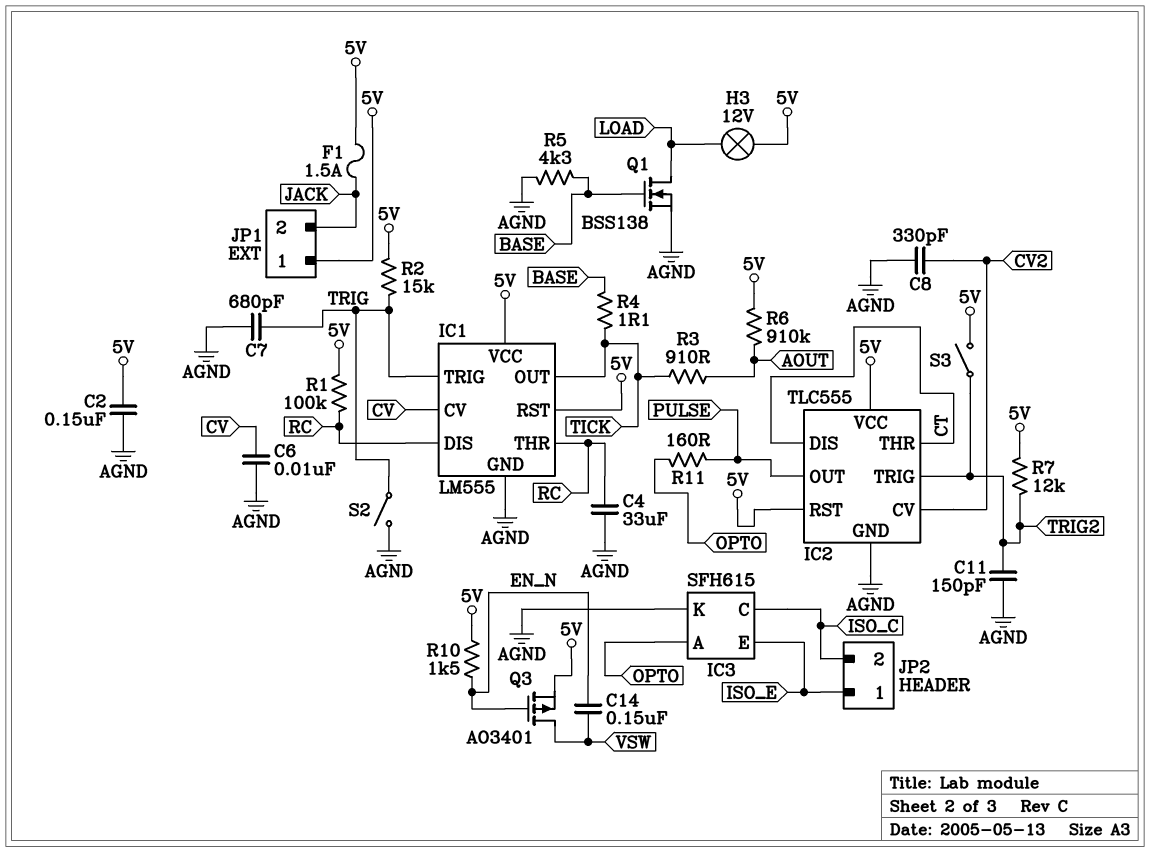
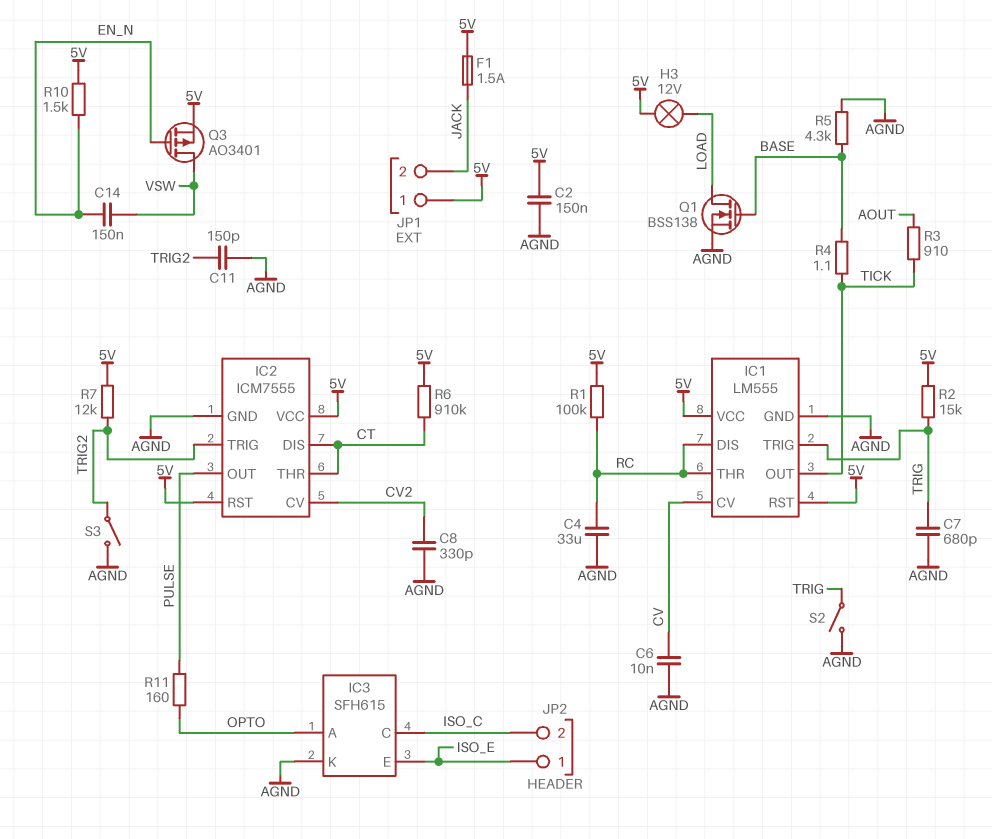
IC2: TLC555 -> ICM7555
R6: 910k (5V, AOUT) -> 910k (5V, CT)
S3: switch (5V, TRIG2) -> switch (AGND, TRIG2)

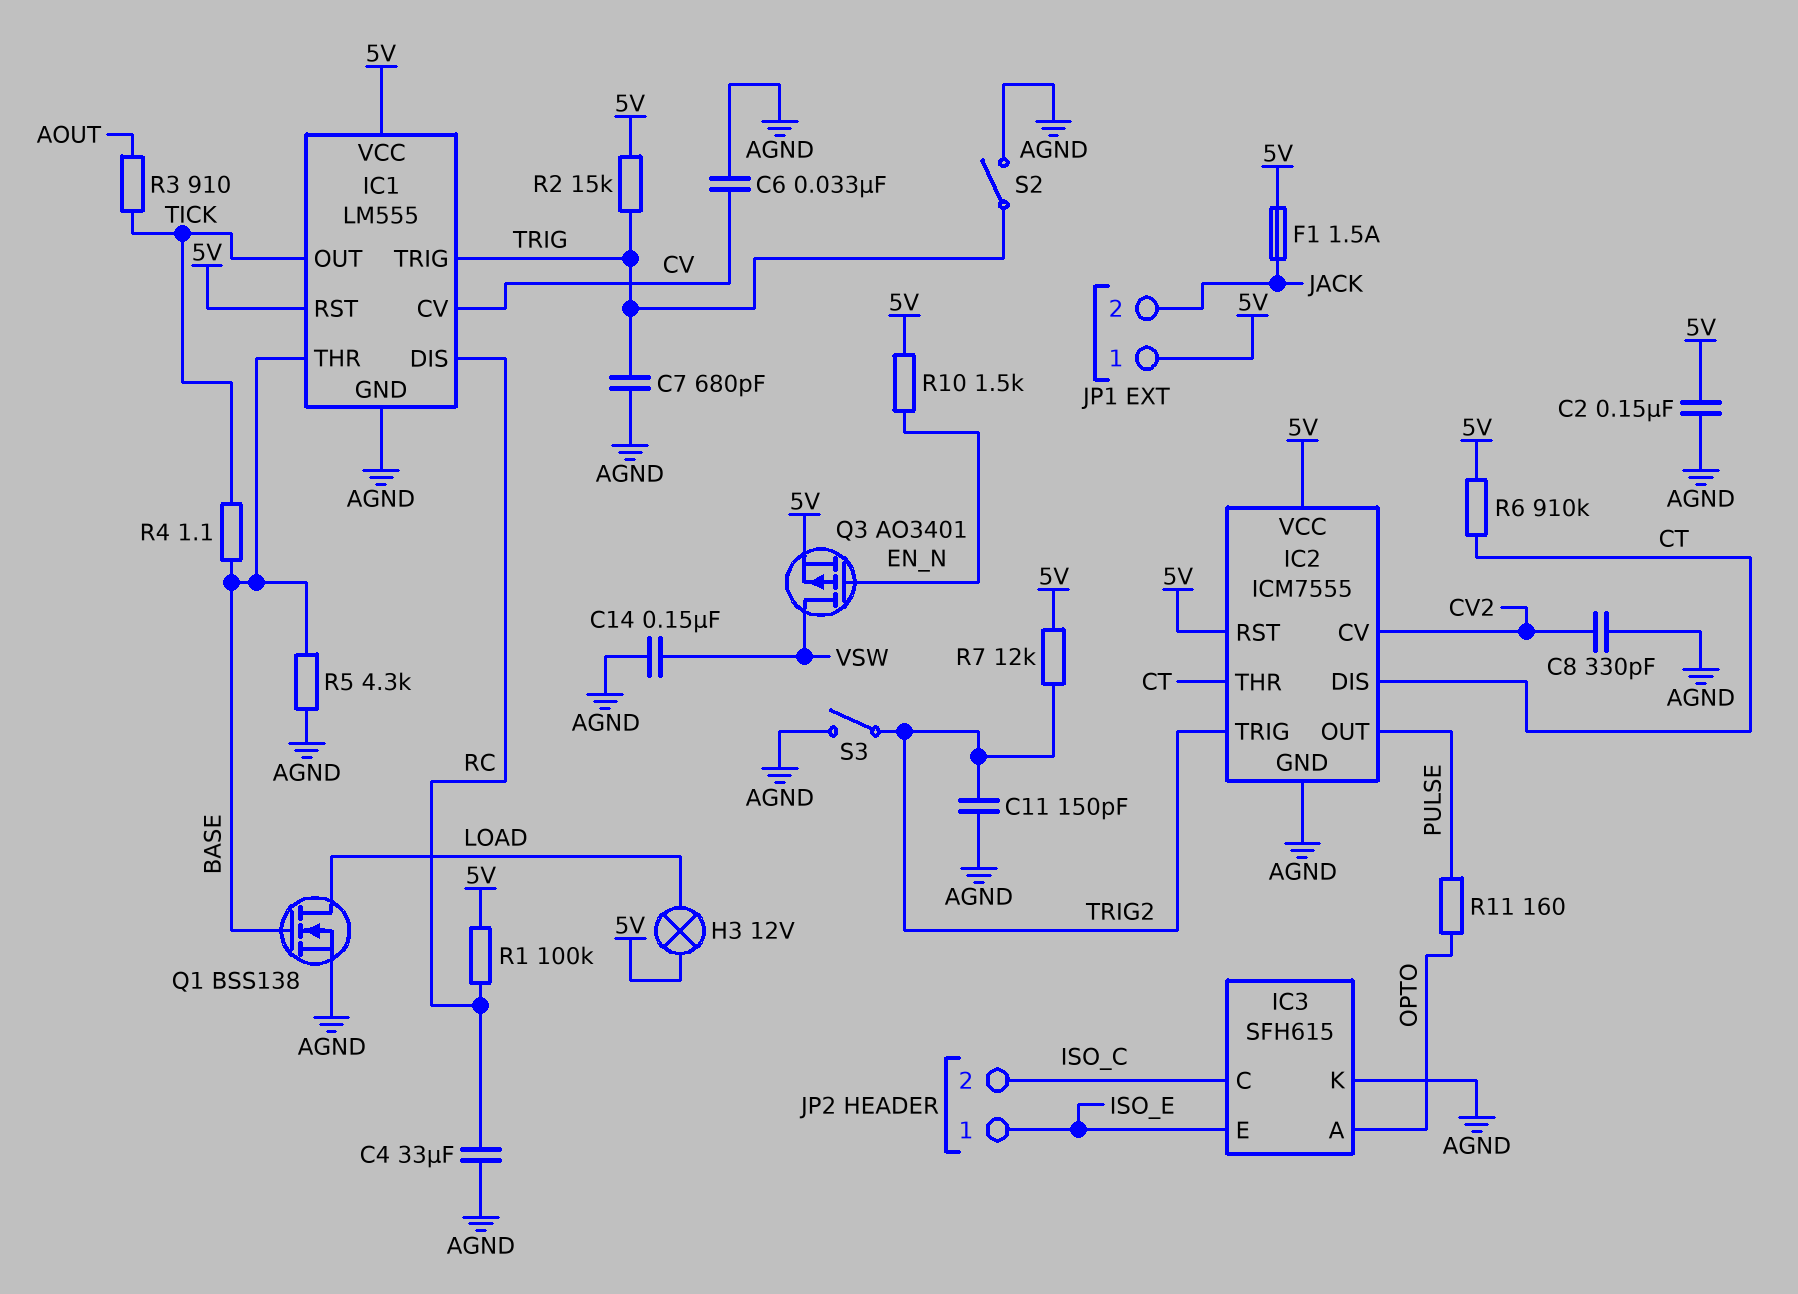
C6: 10nF (AGND, CV) -> 33nF (AGND, CV)
C14: 150nF (EN_N, VSW) -> 150nF (AGND, VSW)
IC1 pin THR: RC -> BASE

